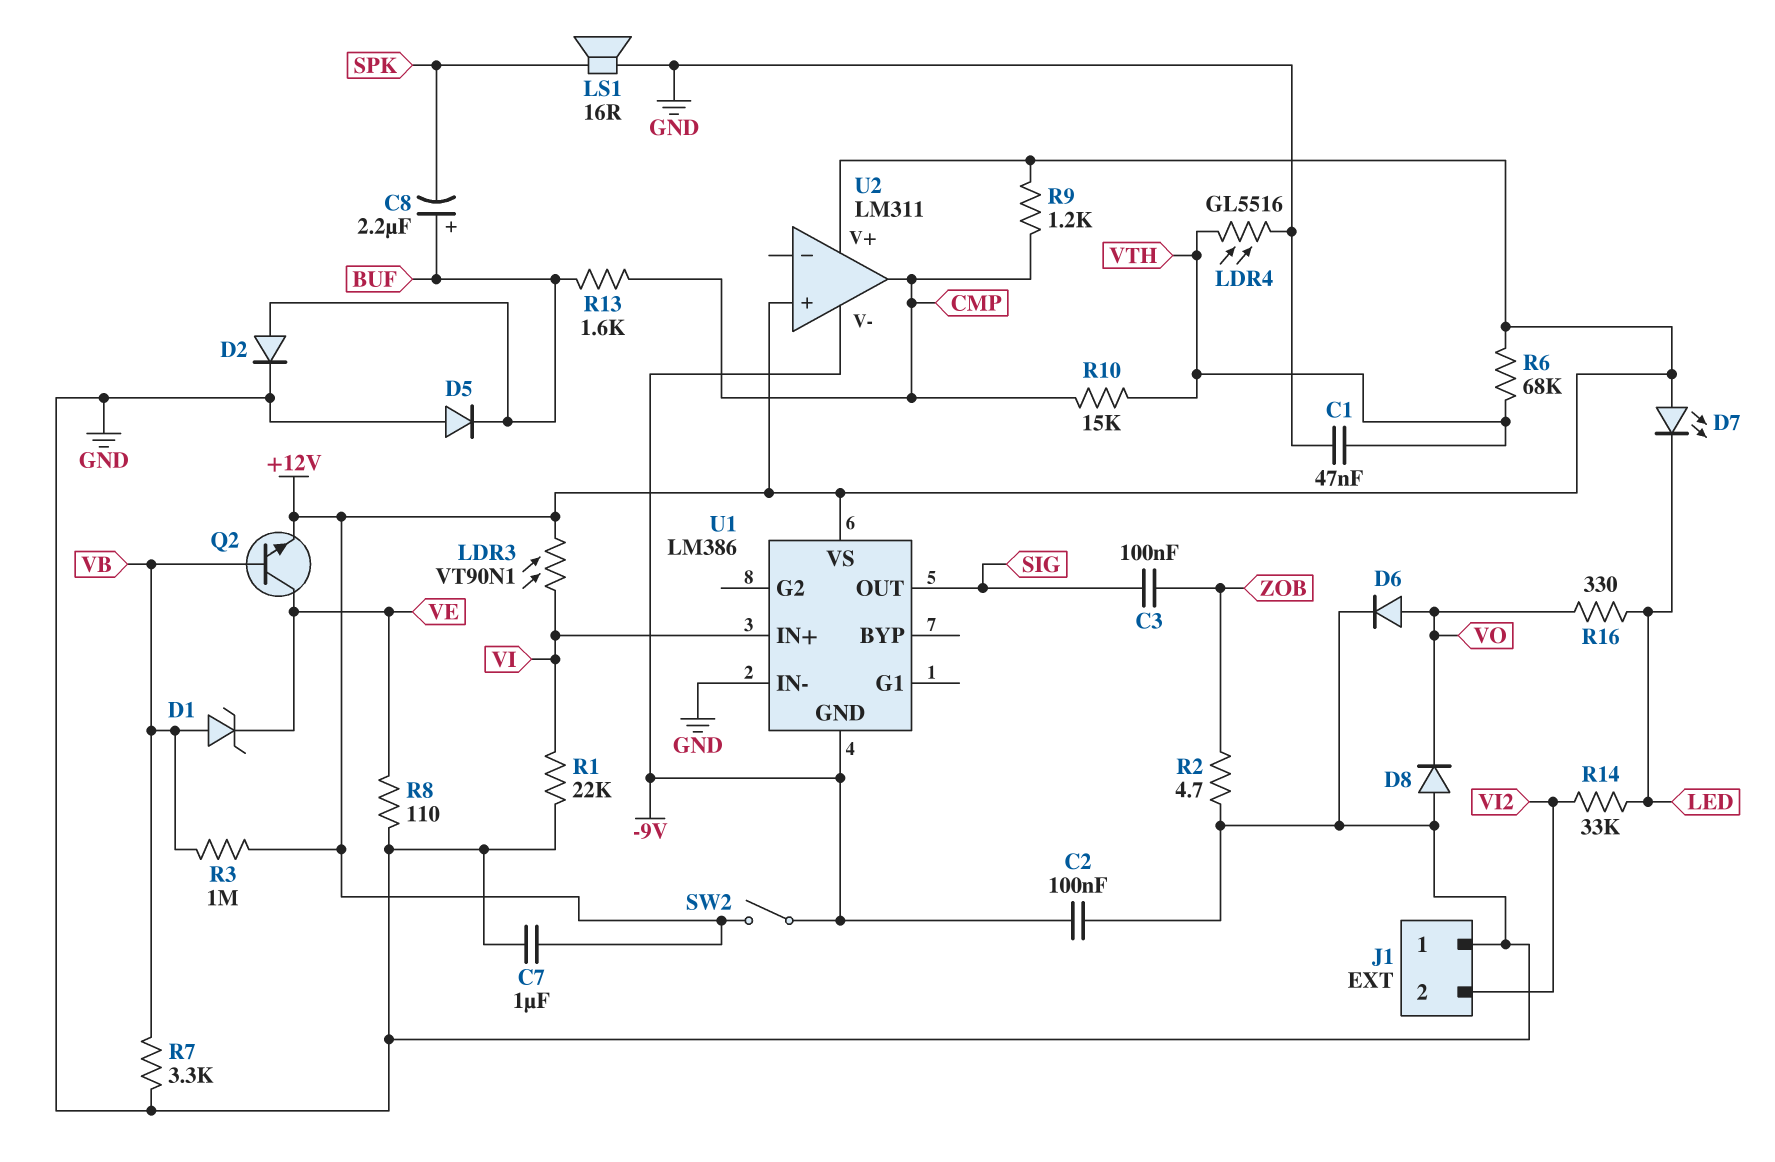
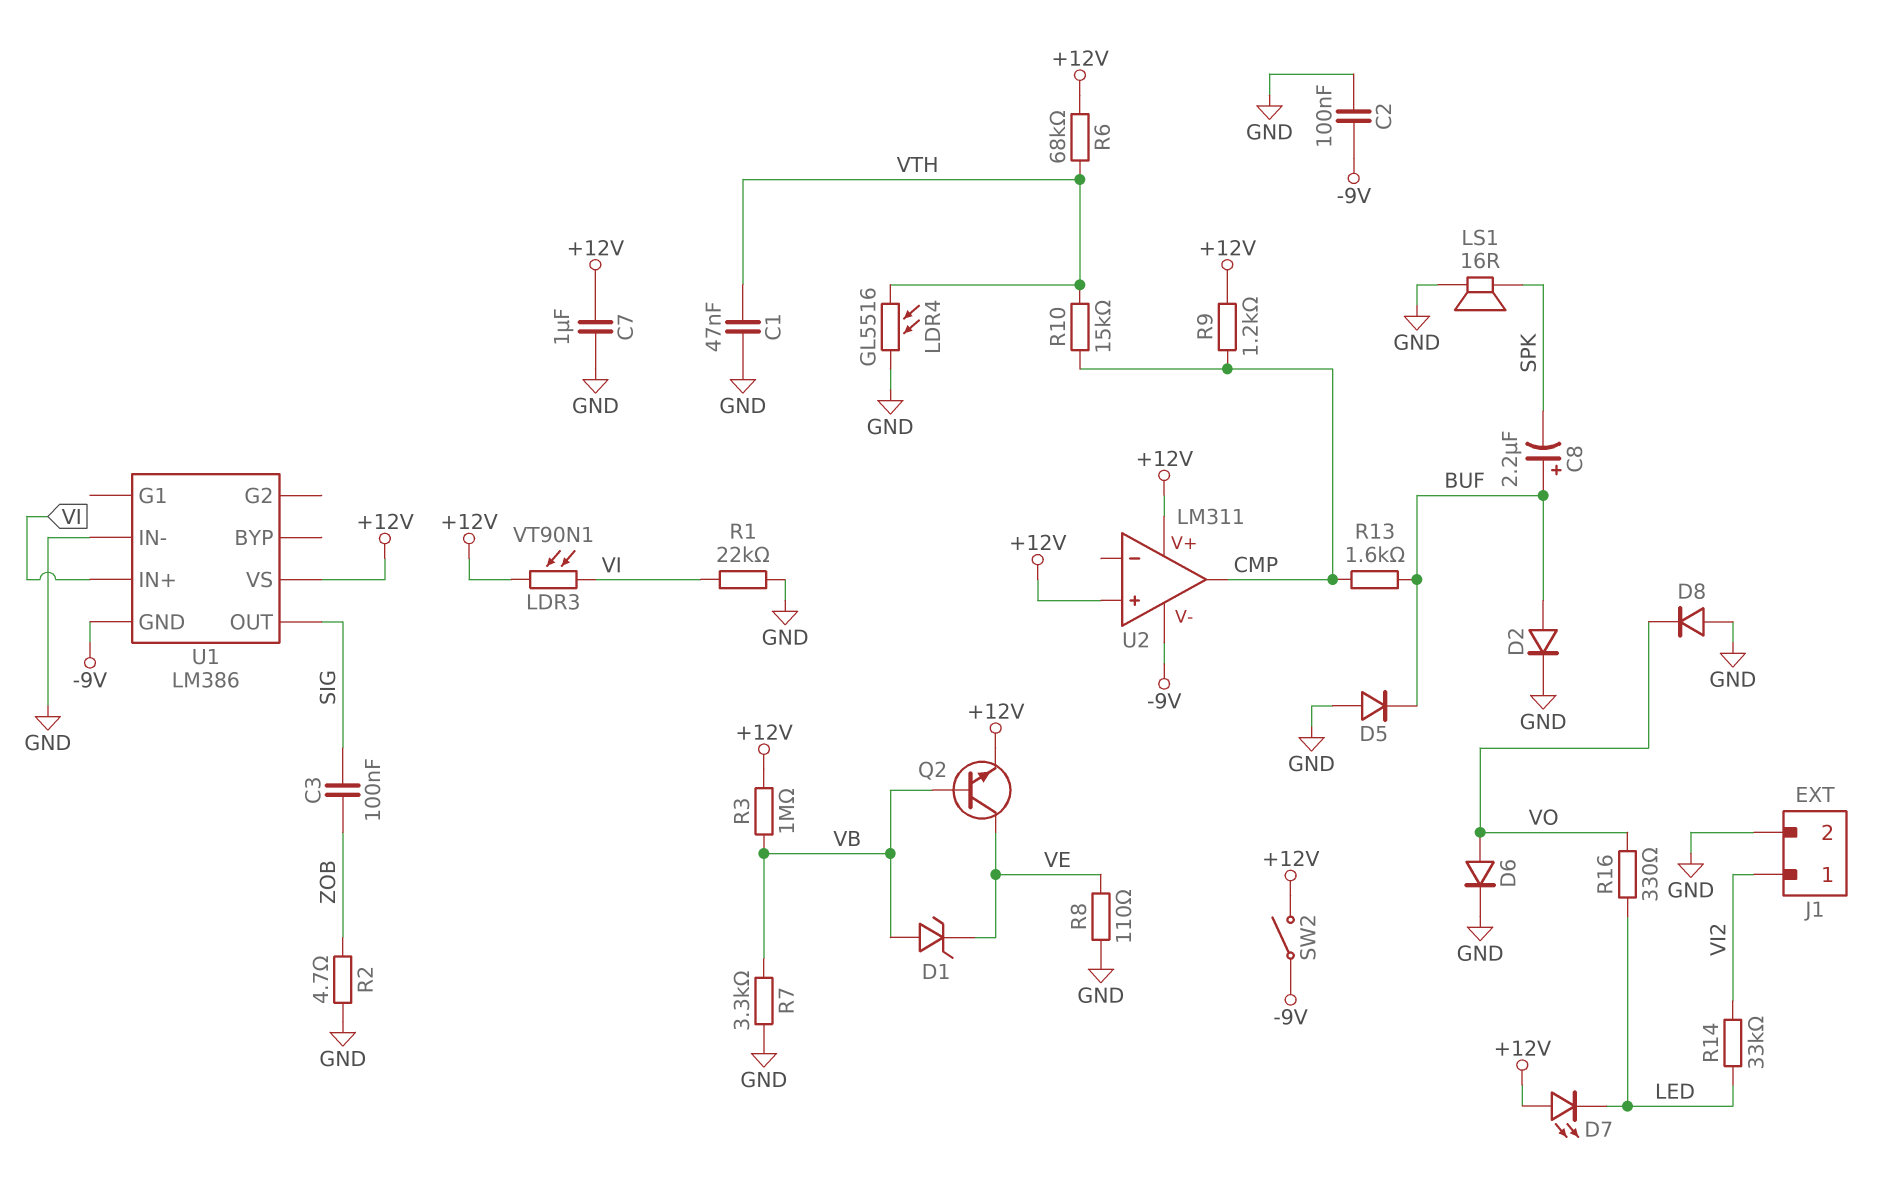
J1 pin 1: GND -> VI2
J1 pin 2: VI2 -> GND

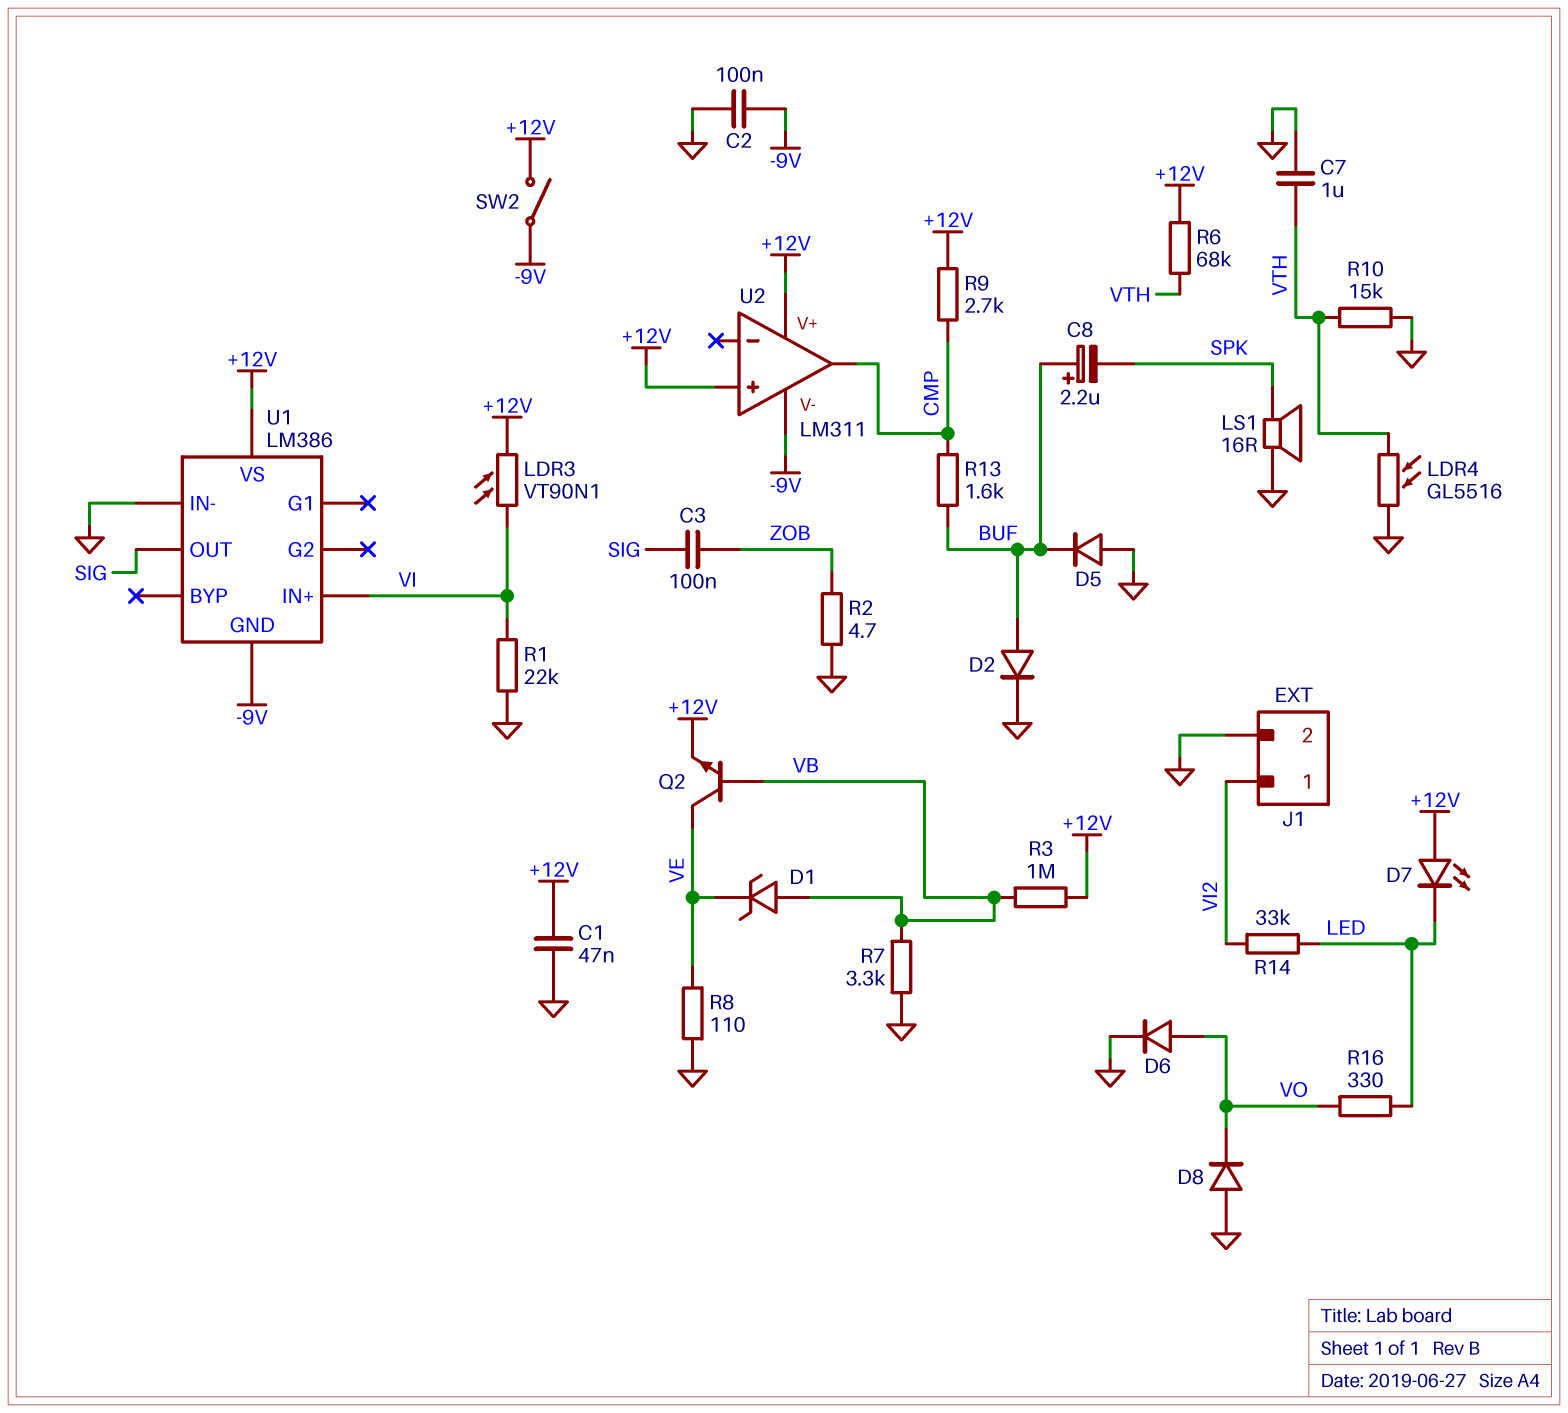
C1: 47nF (GND, VTH) -> 47nF (+12V, GND)
C7: 1uF (+12V, GND) -> 1uF (GND, VTH)
R9: 1.2k (+12V, CMP) -> 2.7k (+12V, CMP)
R10: 15k (CMP, VTH) -> 15k (GND, VTH)

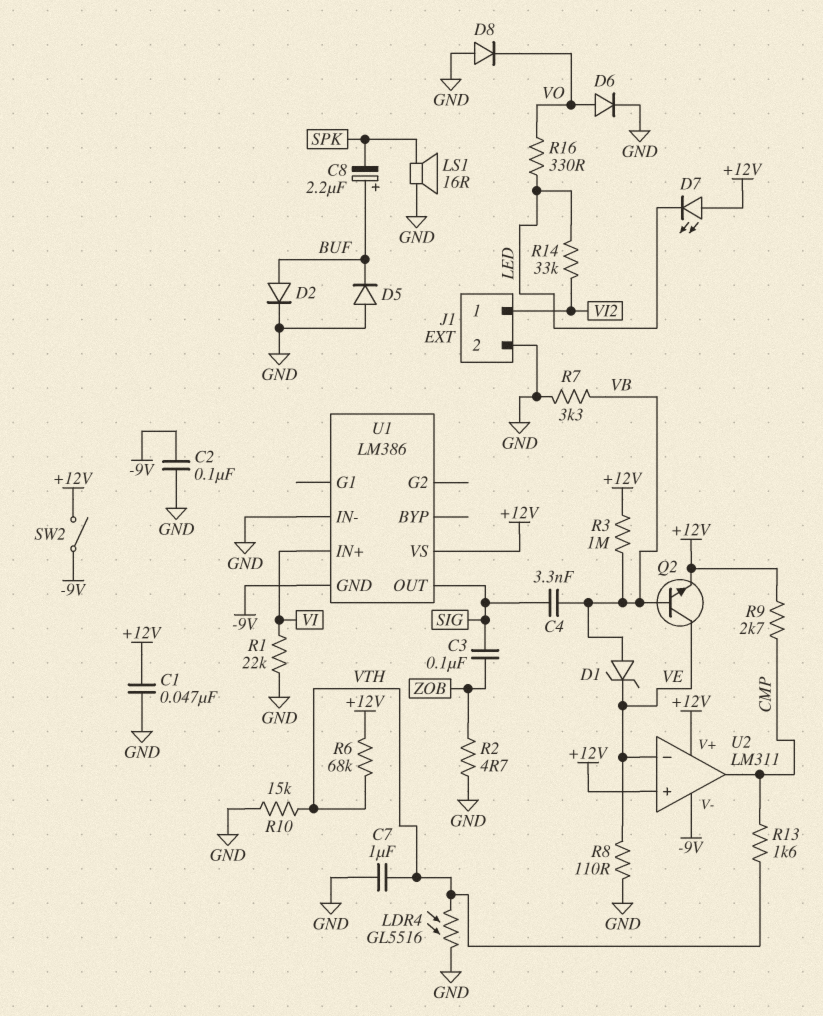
C4: none -> 3.3nF (SIG, VB)
LDR3: VT90N1 (+12V, VI) -> none
R13: 1.6k (BUF, CMP) -> 1.6k (CMP, VTH)
U2 pin in-: none -> VE

